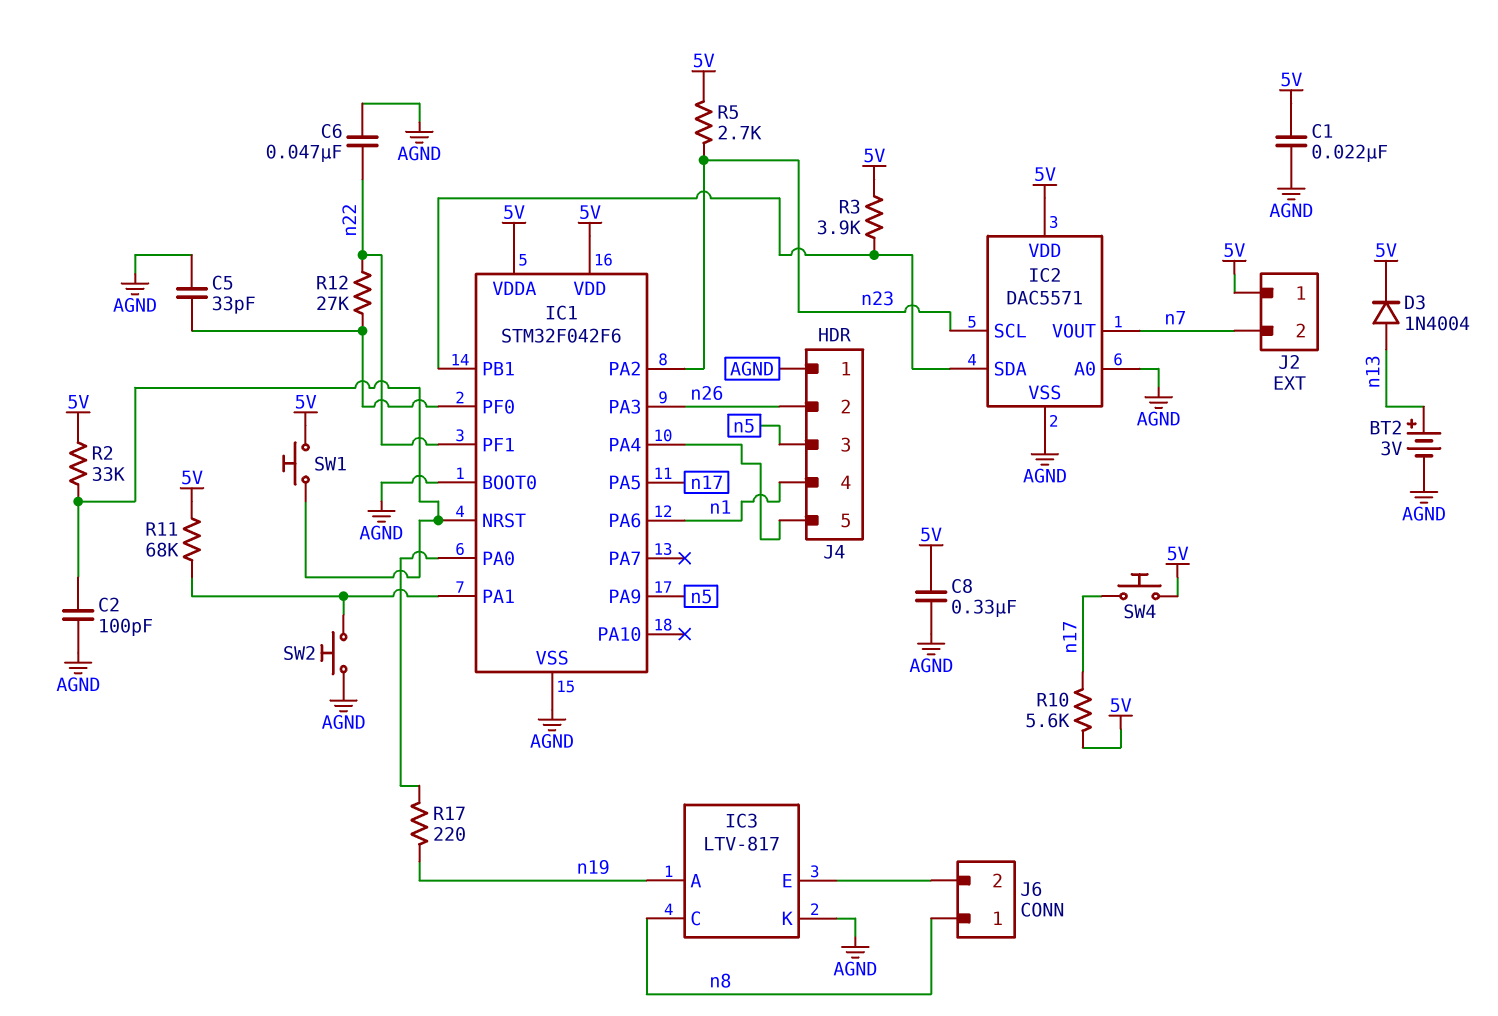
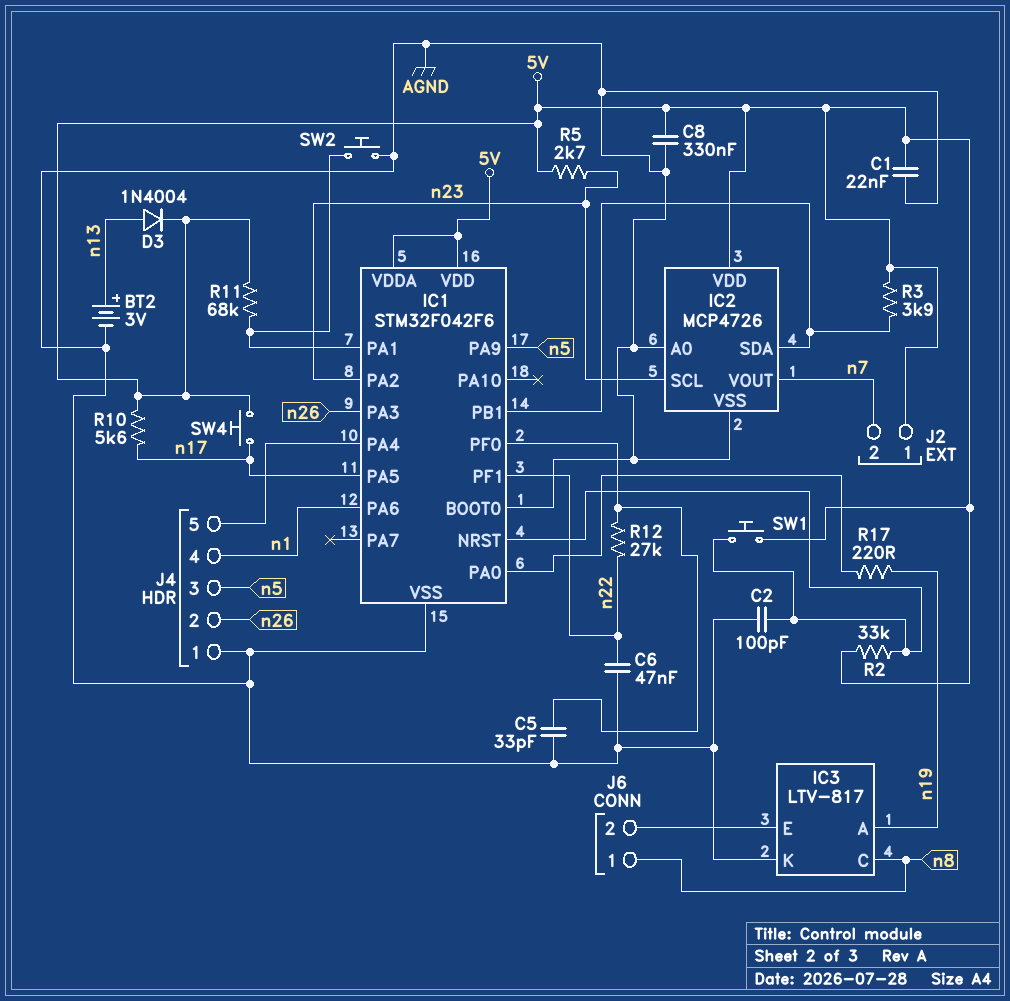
IC2: DAC5571 -> MCP4726

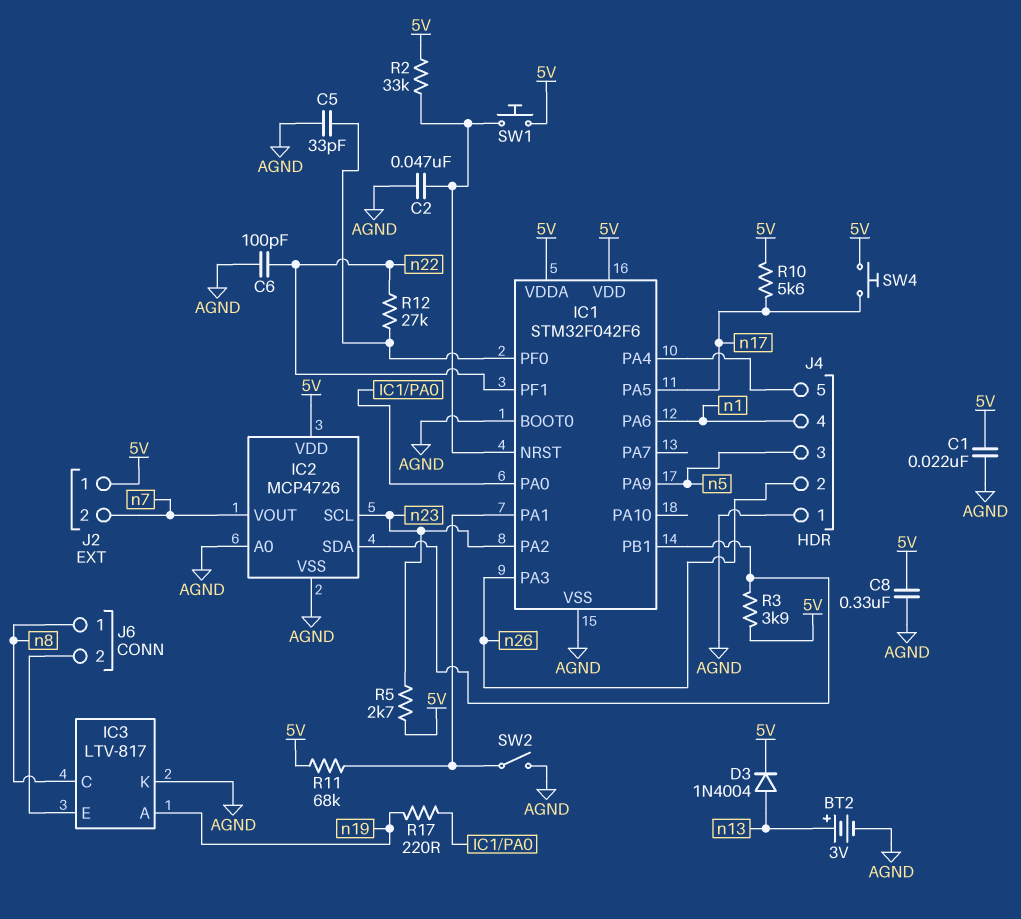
C2: 100pF (AGND, IC1/NRST) -> 47nF (AGND, IC1/NRST)
C6: 47nF (AGND, n22) -> 100pF (AGND, n22)
SW2: button (AGND, IC1/PA1) -> switch (AGND, IC1/PA1)

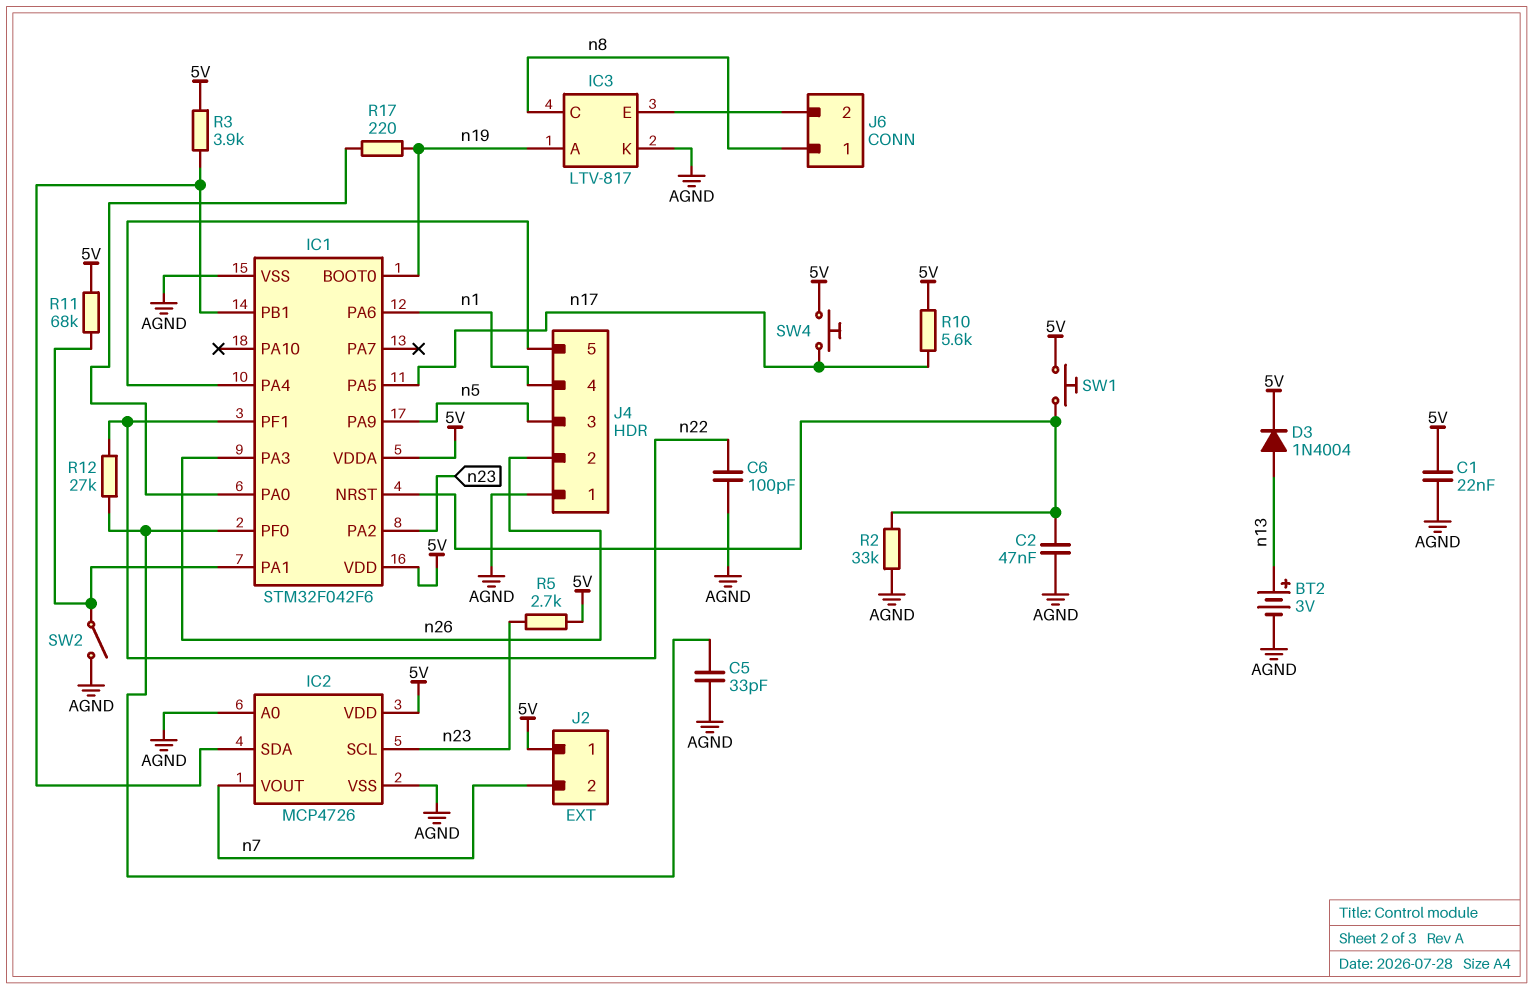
C8: 330nF (5V, AGND) -> none
IC1 pin BOOT0: AGND -> n19
R2: 33k (5V, IC1/NRST) -> 33k (AGND, IC1/NRST)

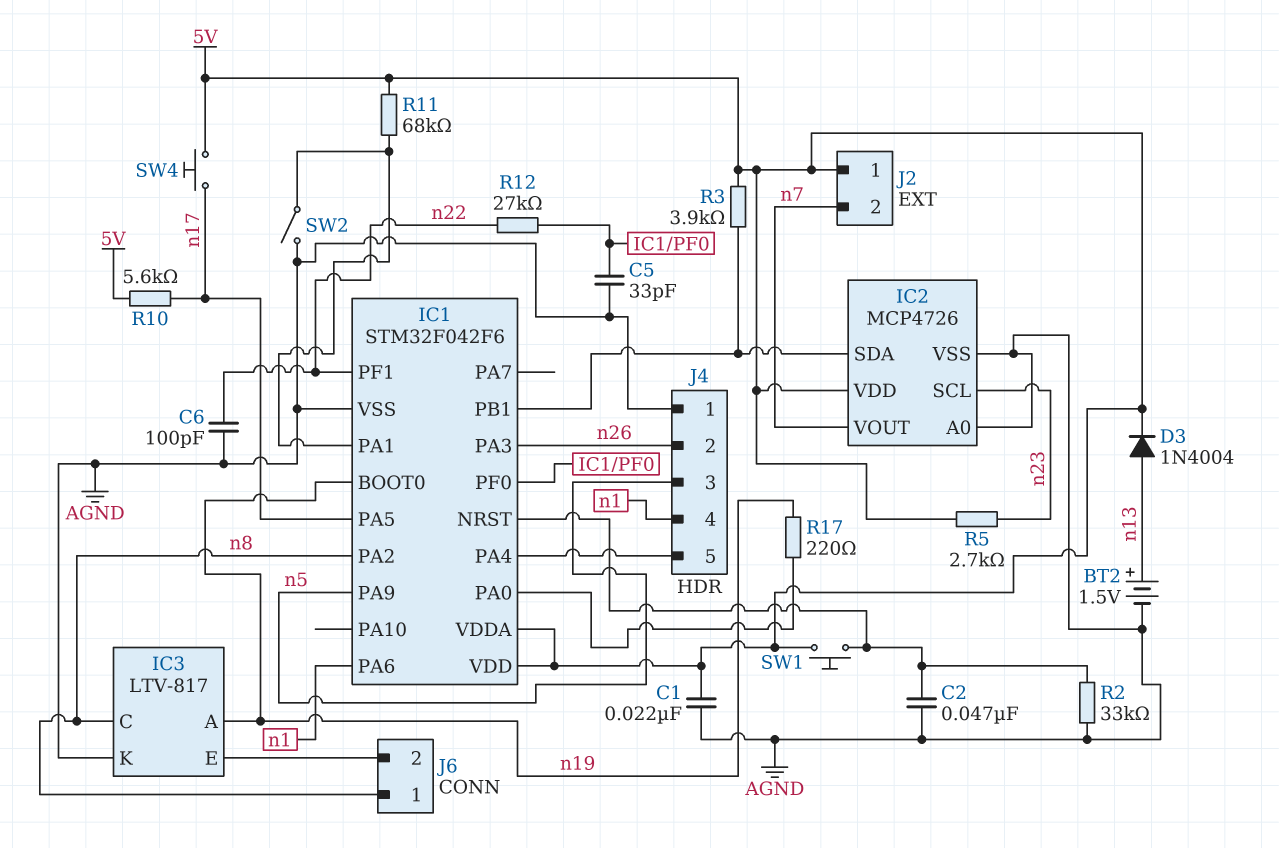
BT2: 3V (plus n13, minus AGND) -> 1.5V (plus n13, minus AGND)
IC1 pin PA2: n23 -> n8

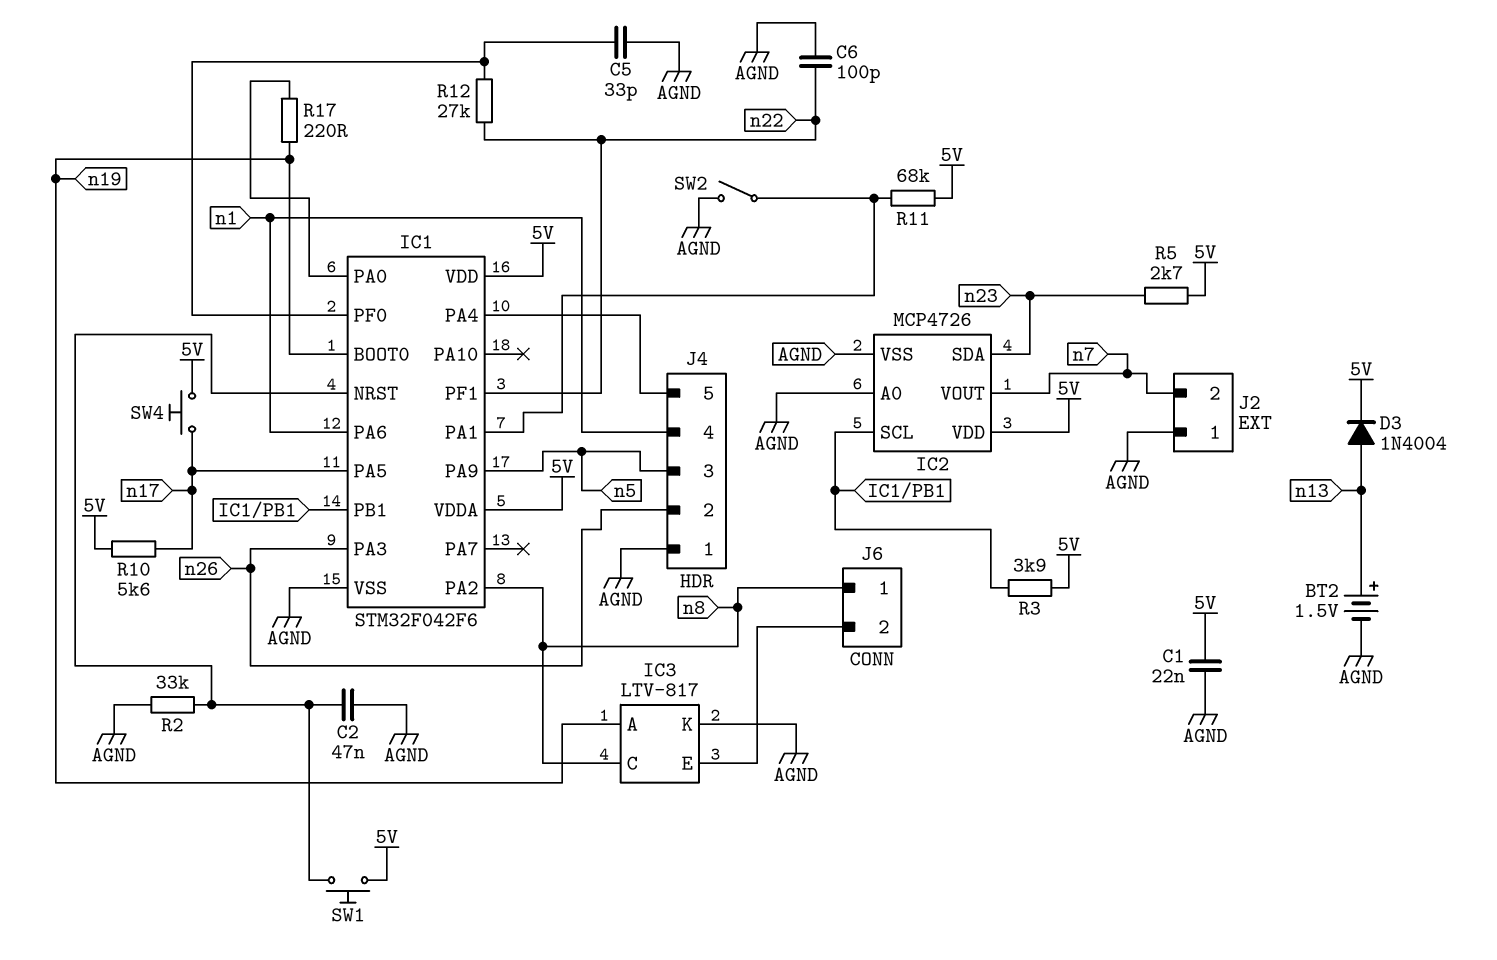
IC2 pin SCL: n23 -> IC1/PB1
IC2 pin SDA: IC1/PB1 -> n23
J2 pin 1: 5V -> AGND

